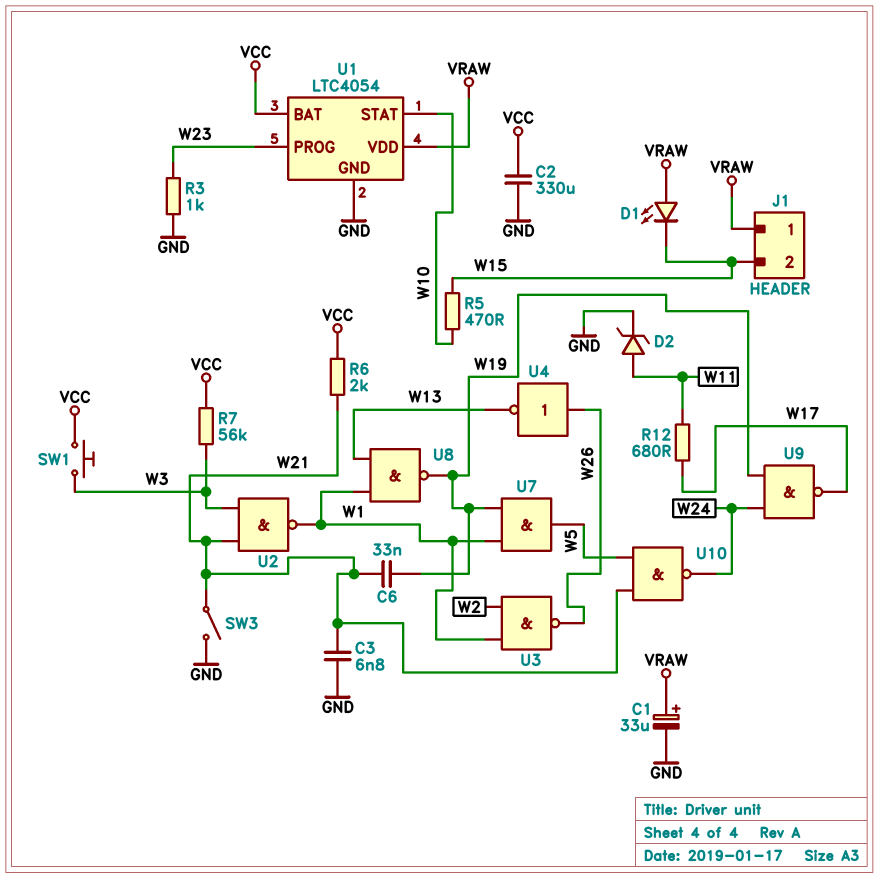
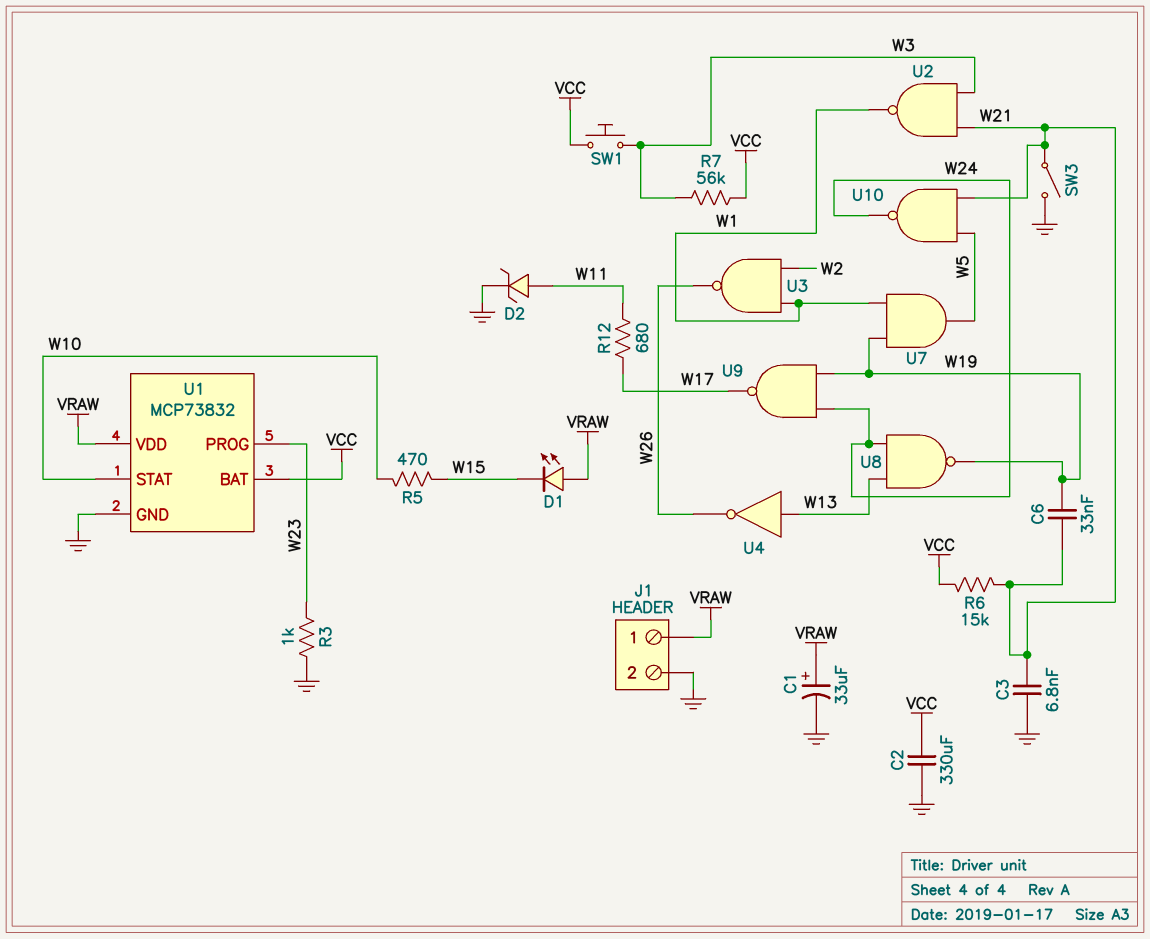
J1 pin 2: W15 -> GND
R6: 2k (VCC, W21) -> 15k (VCC, W21)
U1: LTC4054 -> MCP73832
U4: NOT (in W26, out W13) -> NOT (in W13, out W26)
U8: NAND (in W1, in W13, out W19) -> NAND (in W13, in W24, out W19)

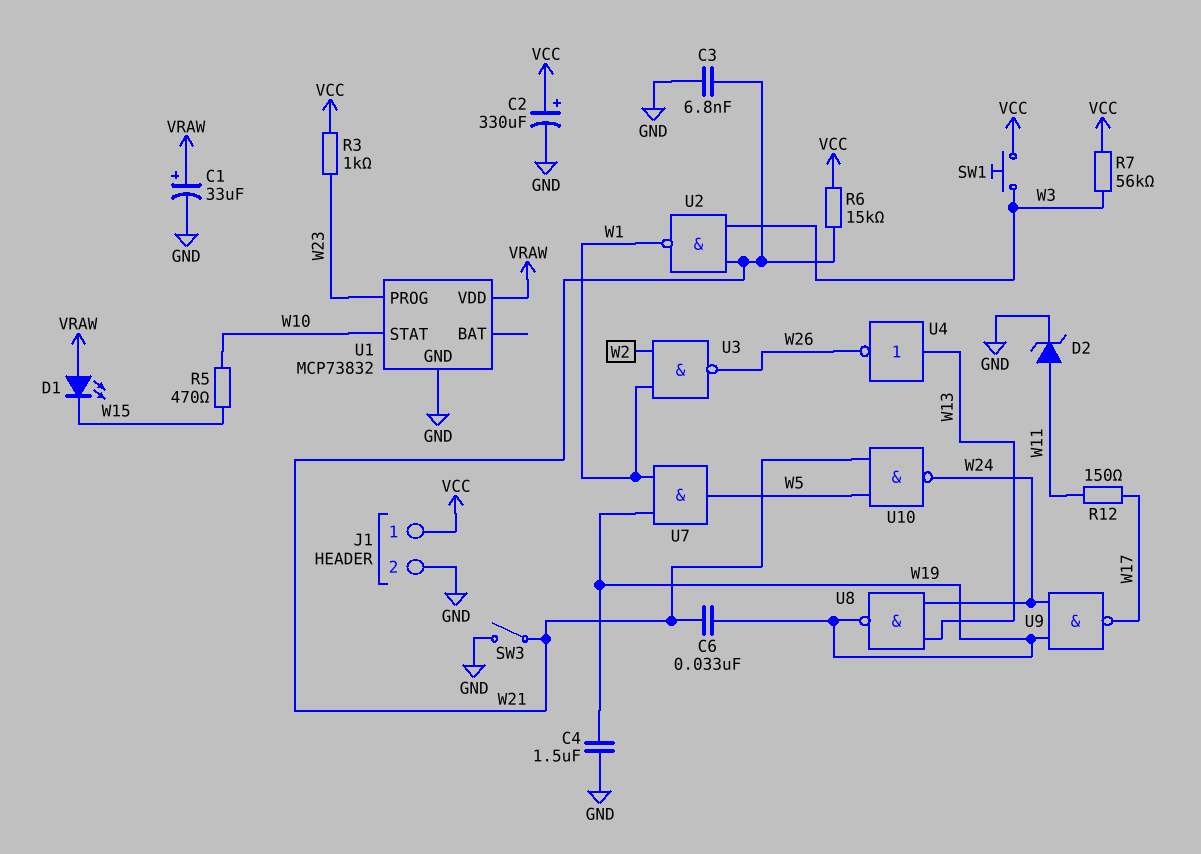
C2: 330uF (GND, VCC) -> 330uF (plus VCC, minus GND)
C4: none -> 1.5uF (GND, W19)
J1 pin 1: VRAW -> VCC
R3: 1k (GND, W23) -> 1k (VCC, W23)
R12: 680 (W11, W17) -> 150 (W11, W17)
U1 pin BAT: VCC -> none

